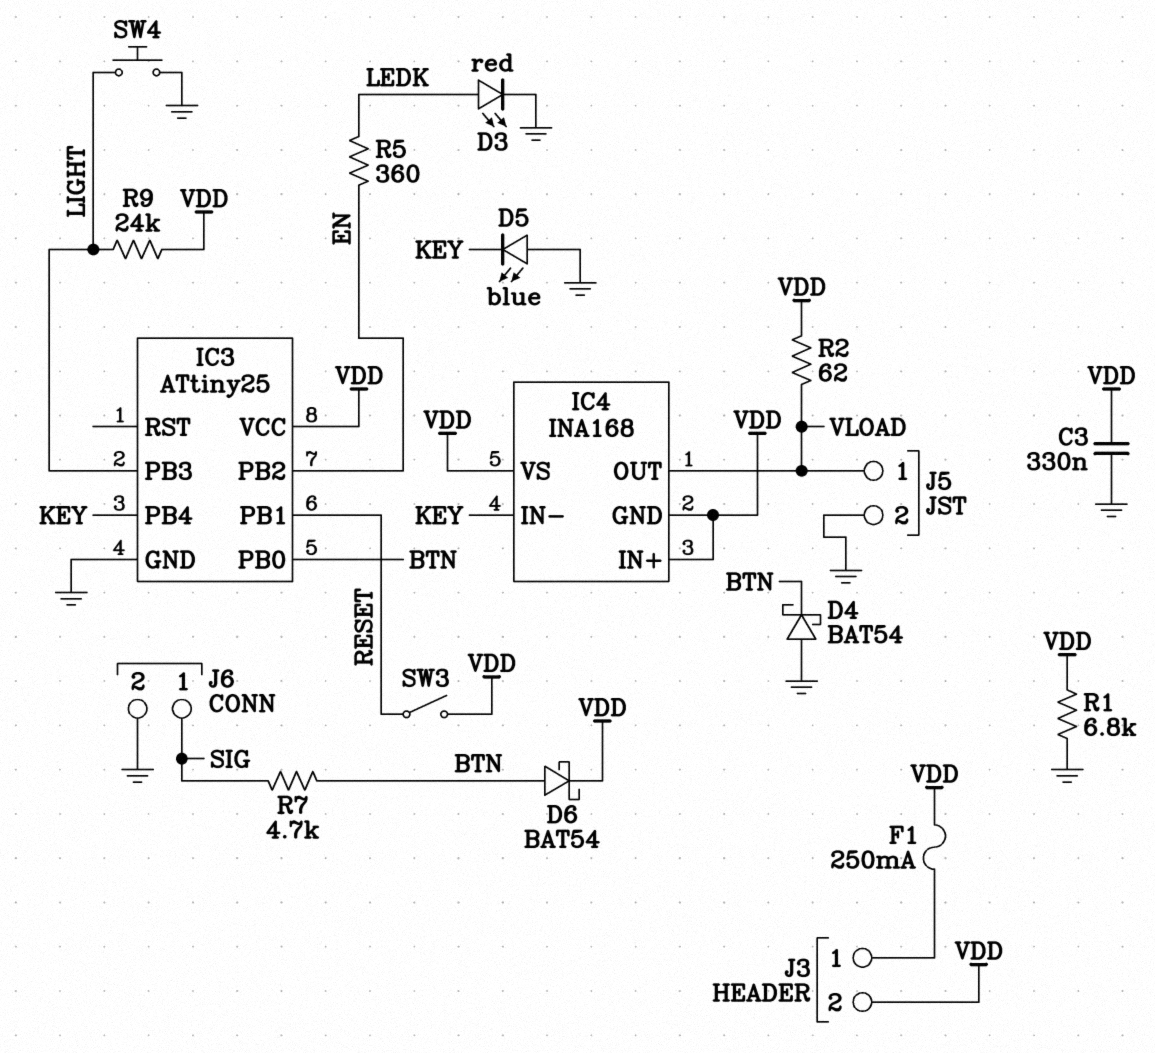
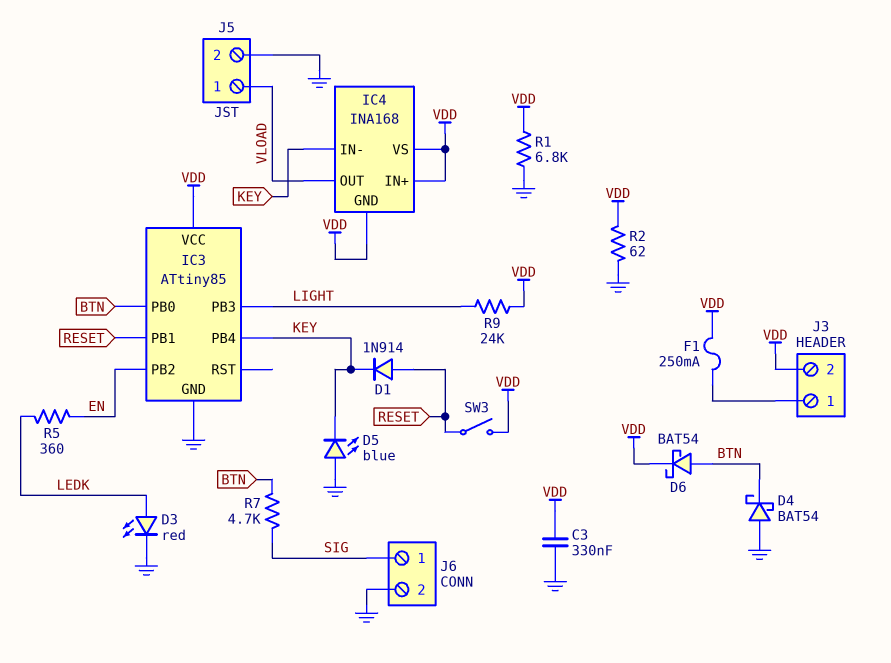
D1: none -> diode 1N914 (A RESET, K KEY)
IC3: ATtiny25 -> ATtiny85
R2: 62 (VDD, VLOAD) -> 62 (GND, VDD)
SW4: button (GND, LIGHT) -> none

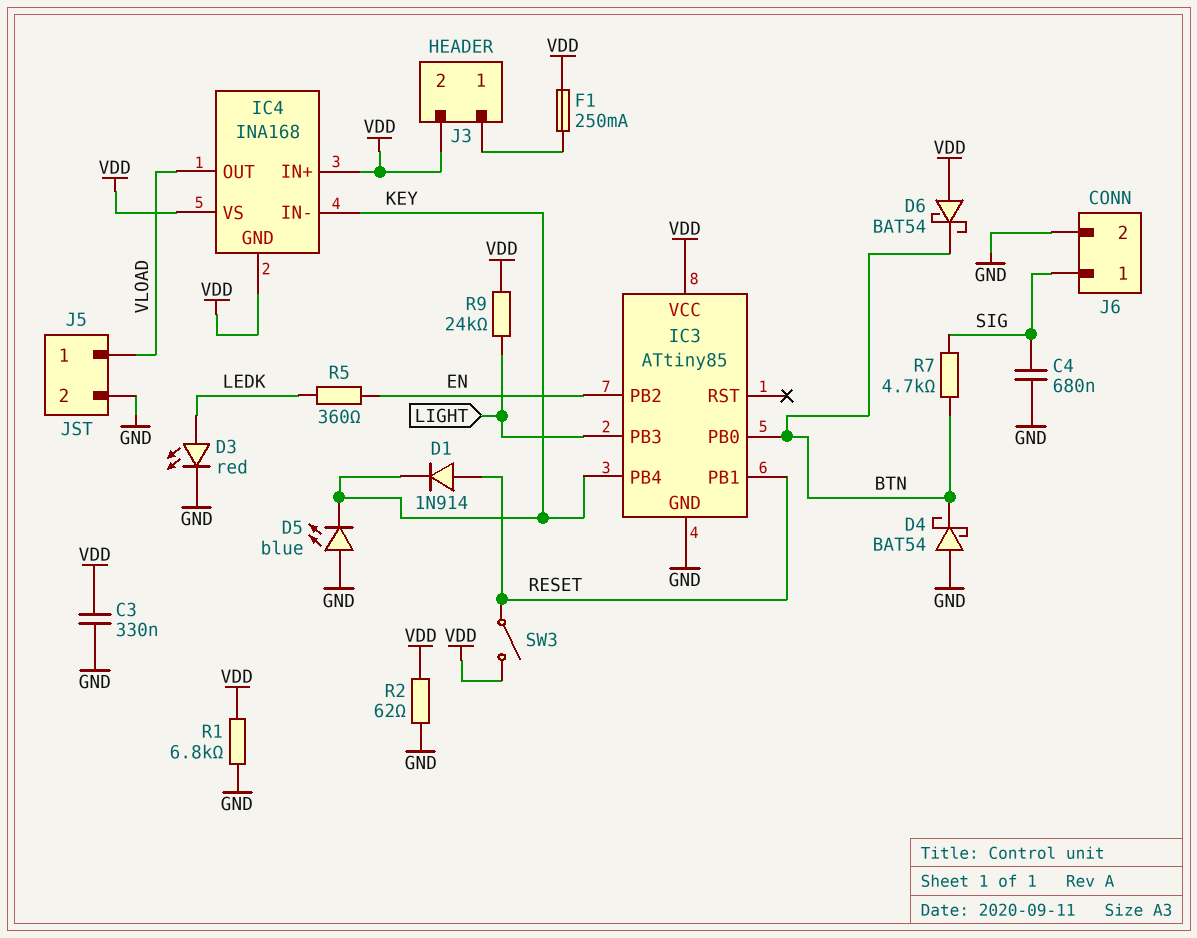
C4: none -> 680nF (GND, SIG)
D6: schottky BAT54 (A BTN, K VDD) -> schottky BAT54 (A VDD, K BTN)

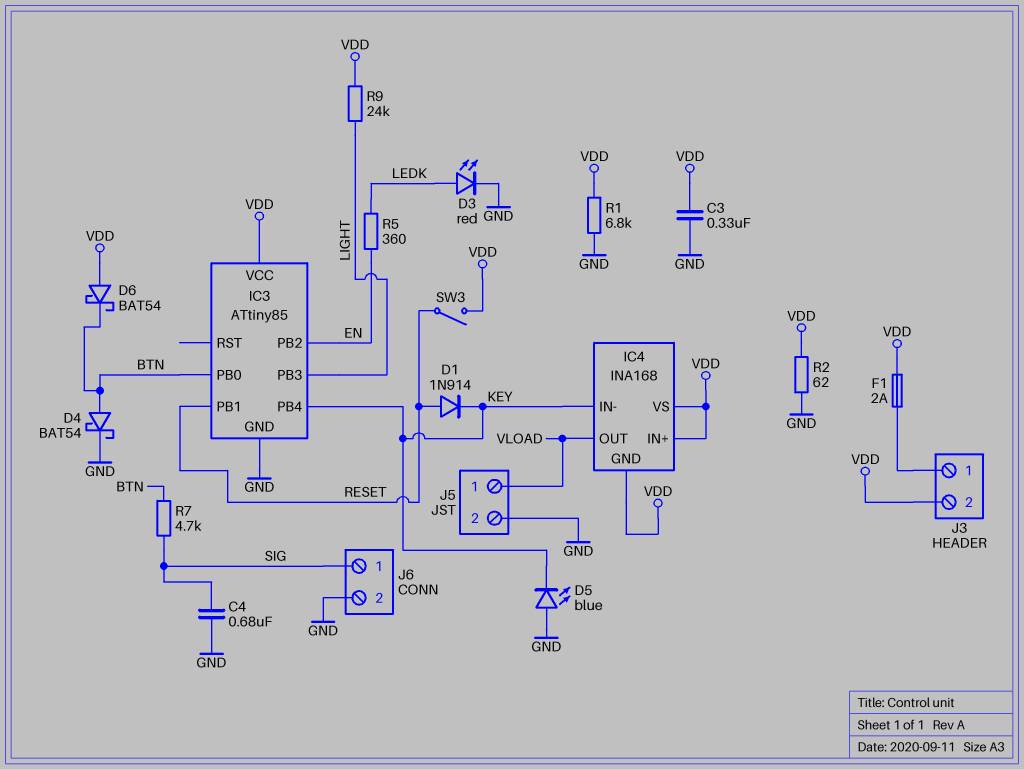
D4: schottky BAT54 (A GND, K BTN) -> schottky BAT54 (A BTN, K GND)
F1: 250mA (J3/1, VDD) -> 2A (J3/1, VDD)

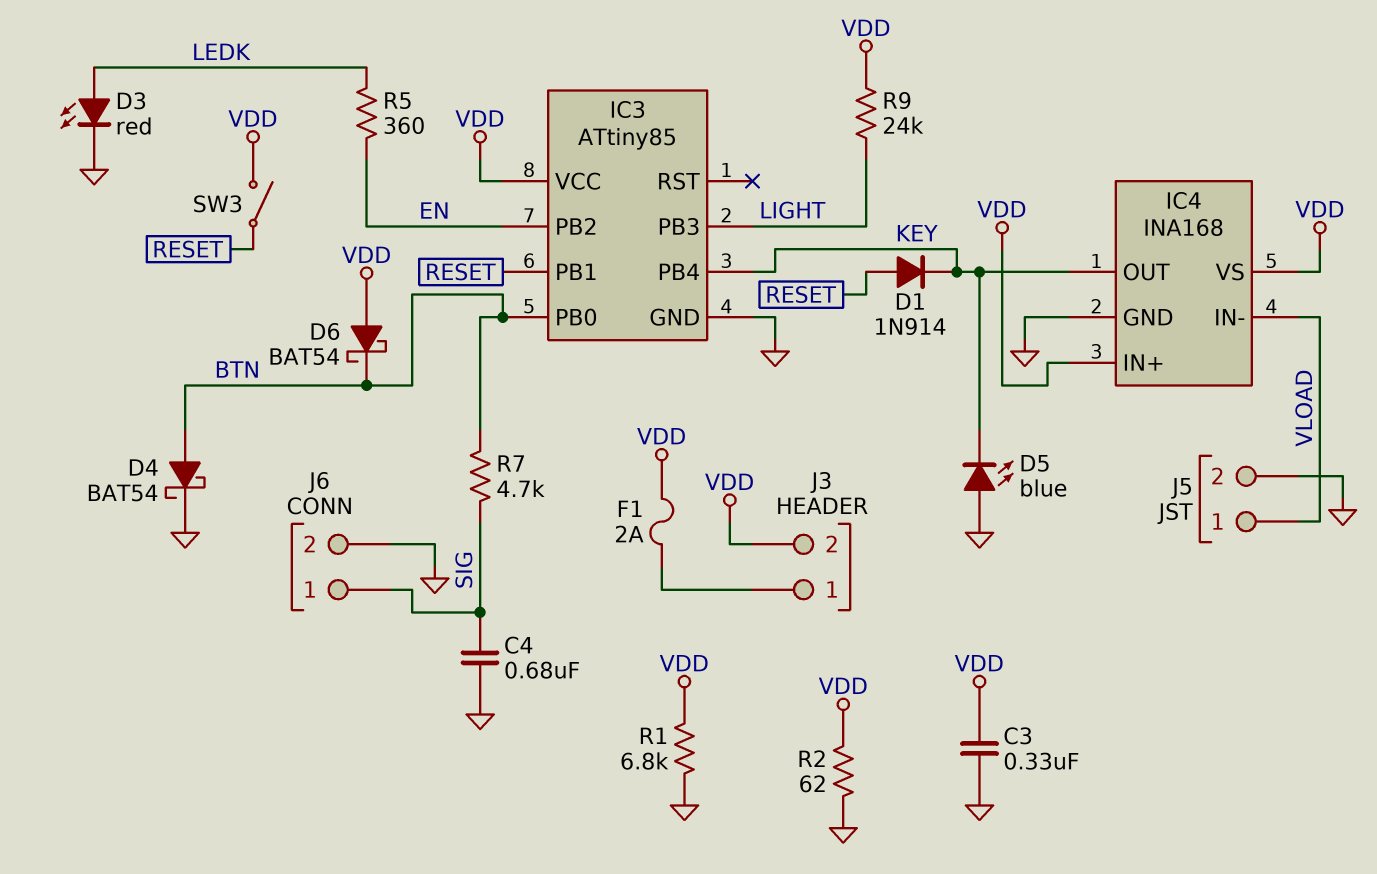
IC4 pin GND: VDD -> GND
IC4 pin IN-: KEY -> VLOAD
IC4 pin OUT: VLOAD -> KEY

